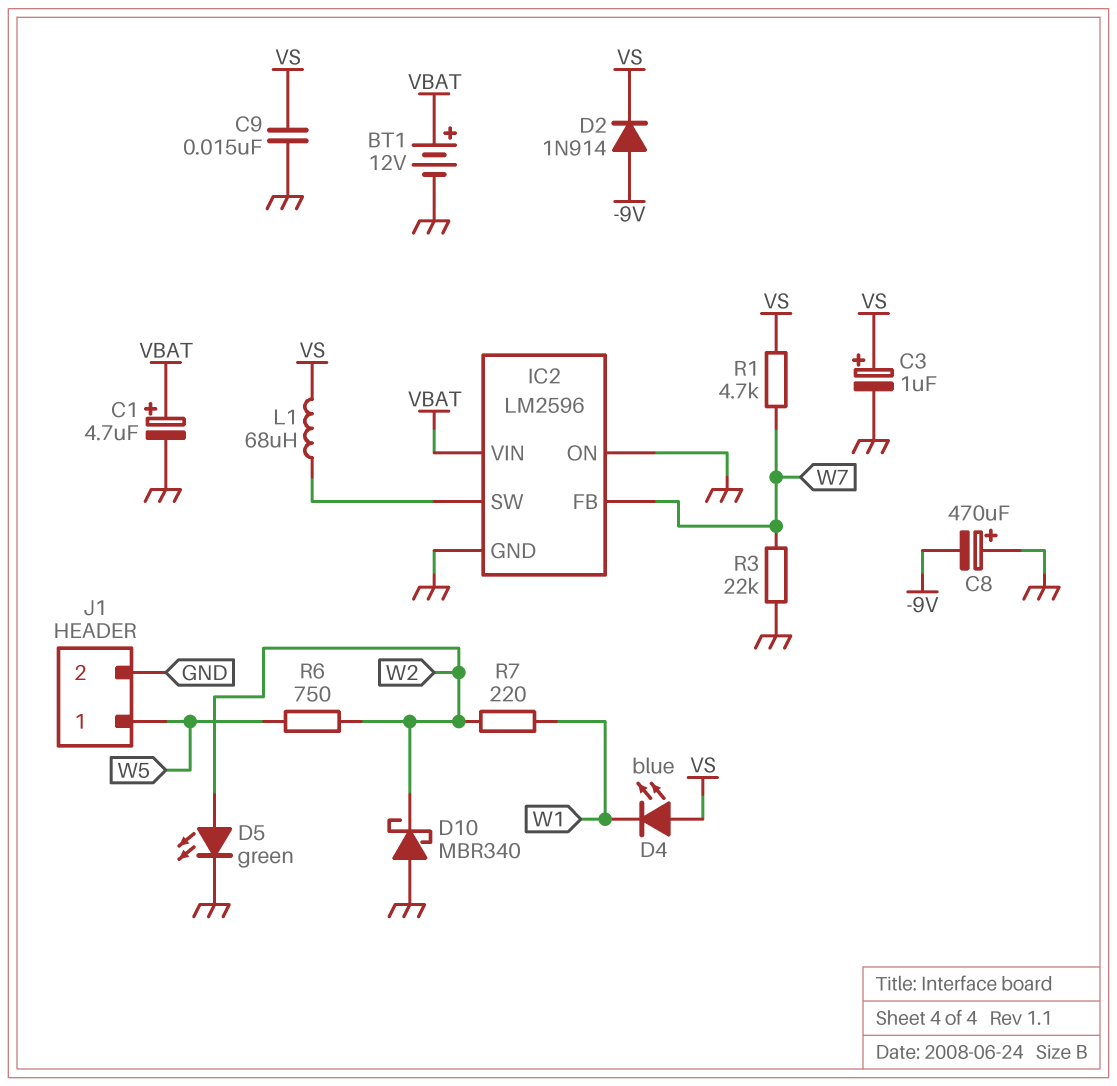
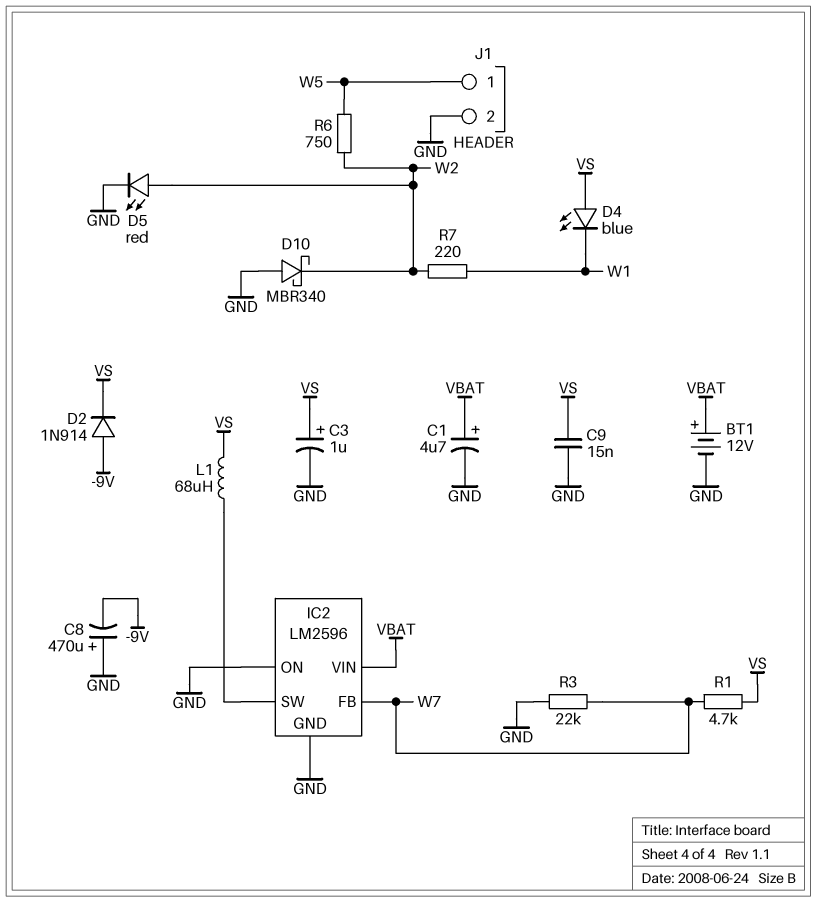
D5: LED green (A W2, K GND) -> LED red (A W2, K GND)

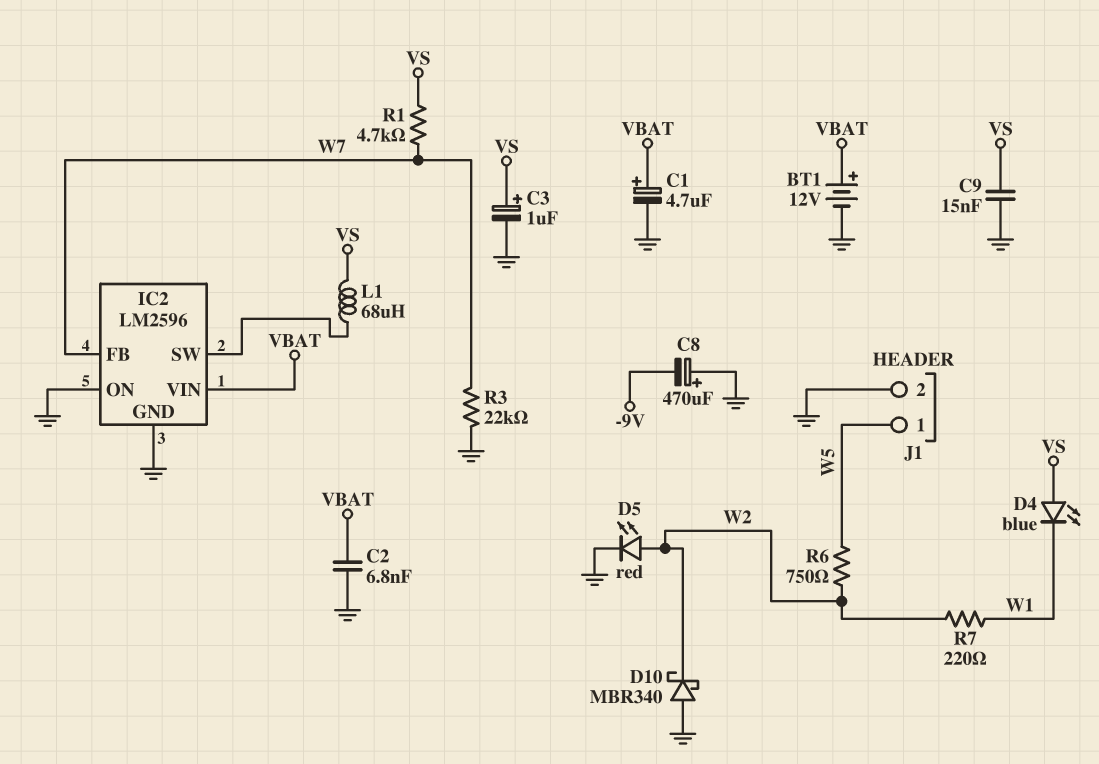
C2: none -> 6.8nF (GND, VBAT)
D2: diode 1N914 (A -9V, K VS) -> none

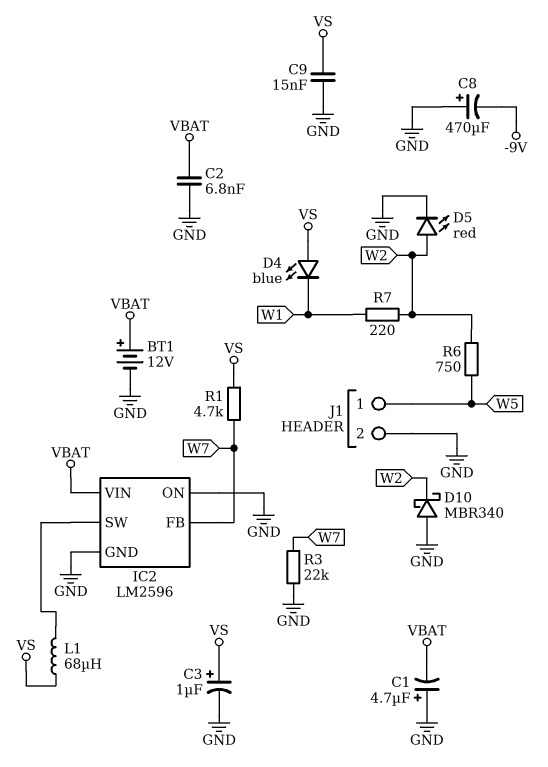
C1: 4.7uF (plus VBAT, minus GND) -> 4.7uF (plus GND, minus VBAT)

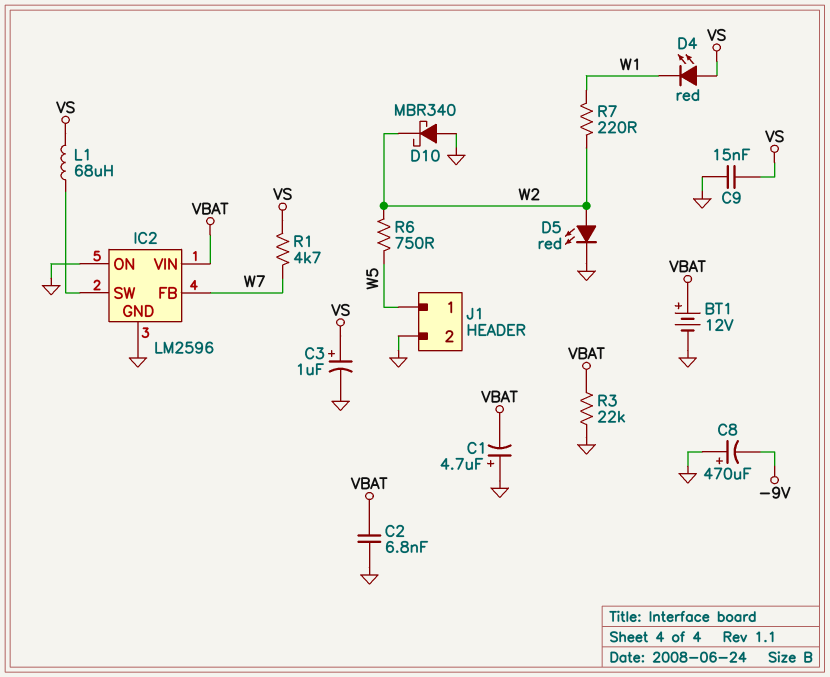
D4: LED blue (A VS, K W1) -> LED red (A VS, K W1)
R3: 22k (GND, W7) -> 22k (GND, VBAT)

